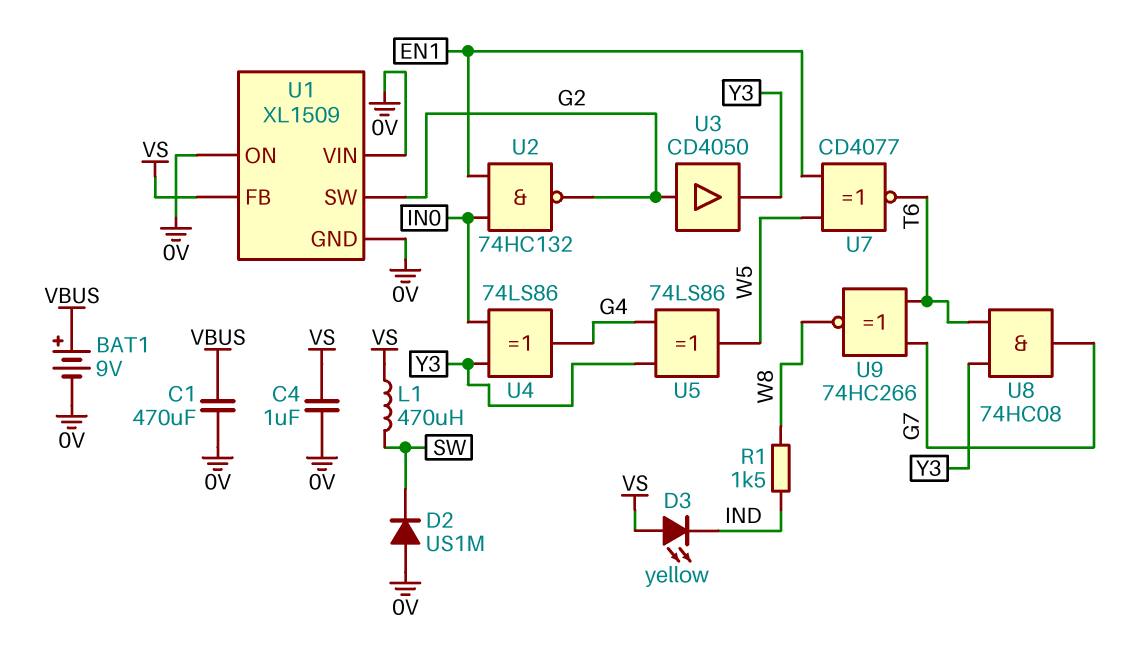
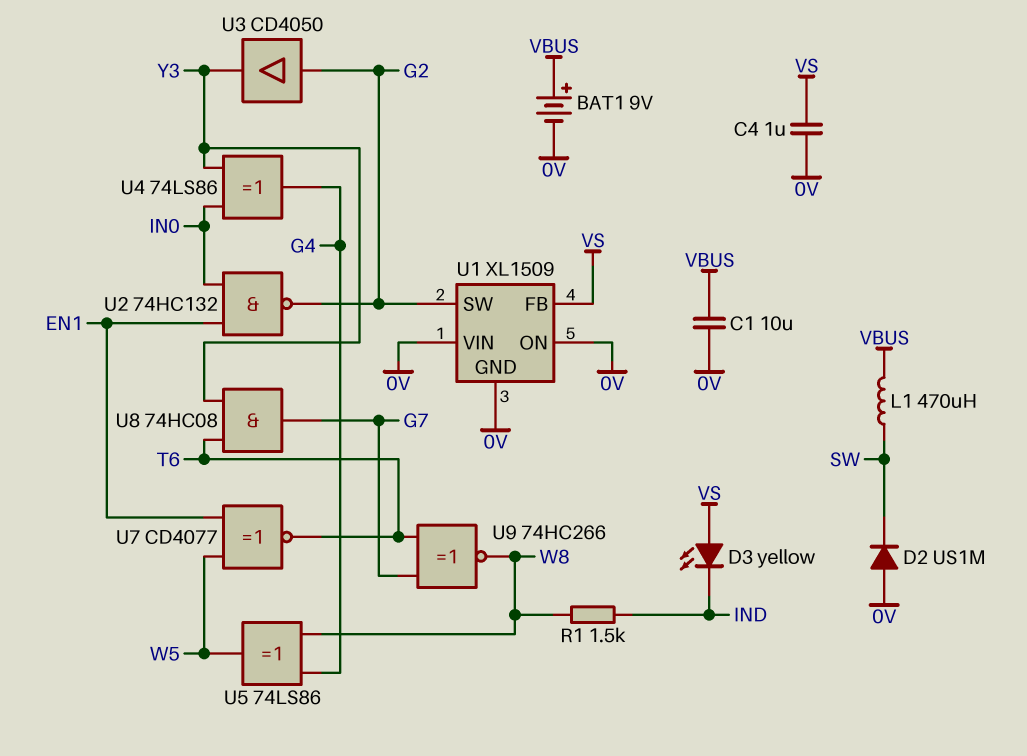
C1: 470uF (0V, VBUS) -> 10uF (0V, VBUS)
L1: 470uH (SW, VS) -> 470uH (SW, VBUS)
U5: XOR 74LS86 (in G4, in Y3, out W5) -> XOR 74LS86 (in G4, in W8, out W5)

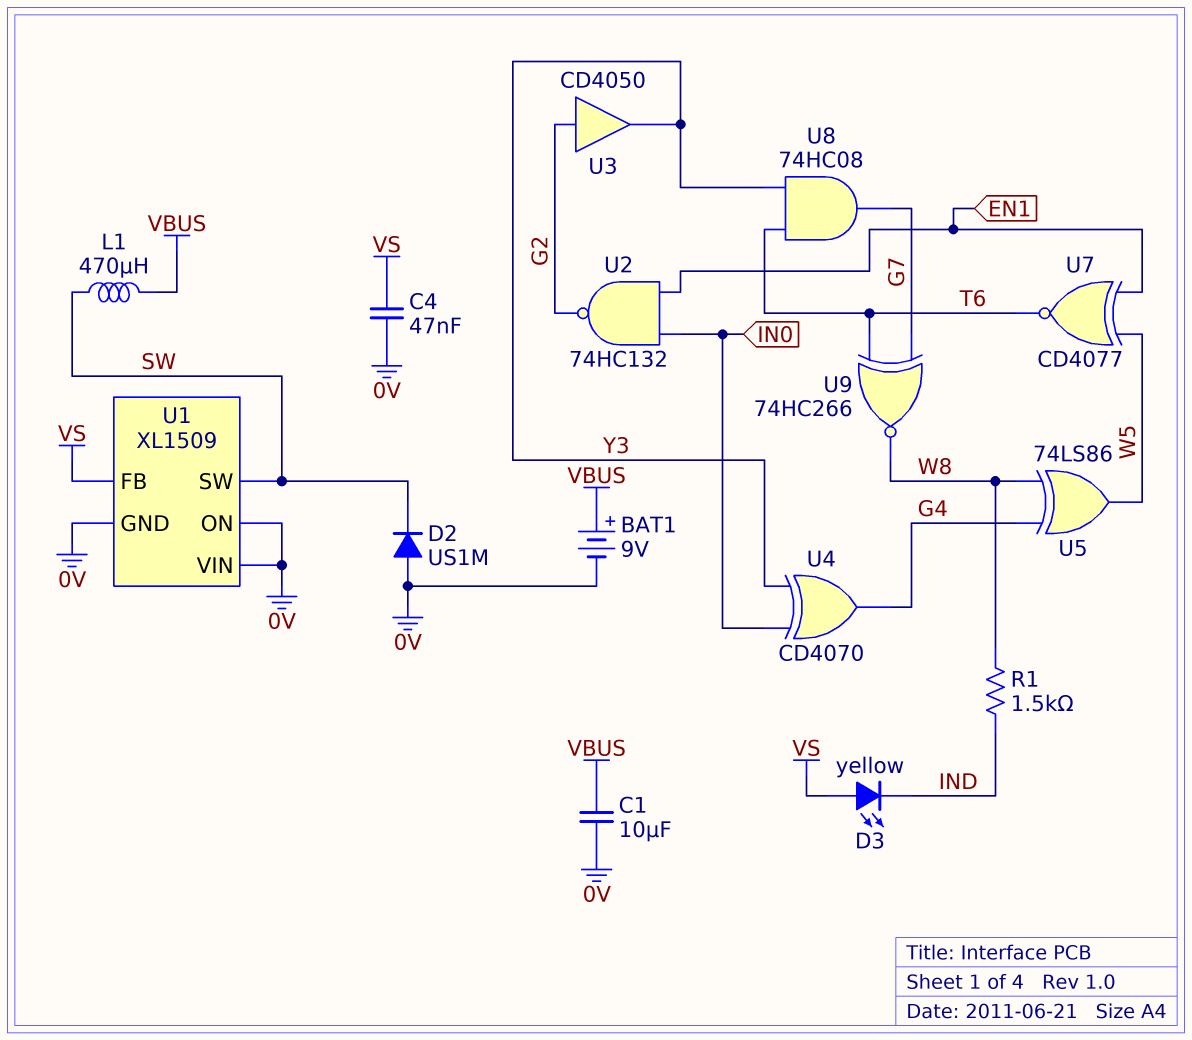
C4: 1uF (0V, VS) -> 47nF (0V, VS)
U1 pin SW: G2 -> SW
U4: XOR 74LS86 (in IN0, in Y3, out G4) -> XOR CD4070 (in IN0, in Y3, out G4)

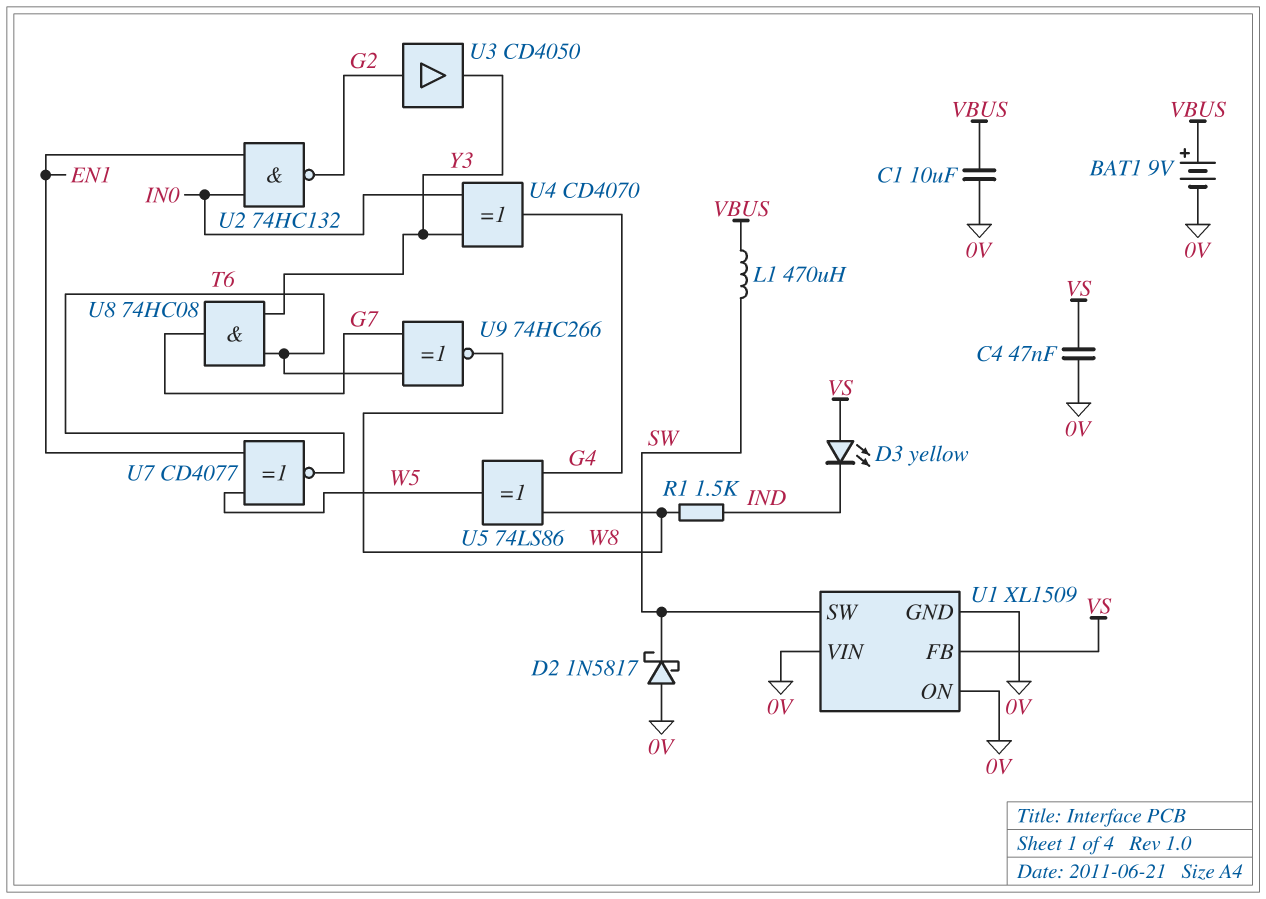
D2: diode US1M (A 0V, K SW) -> schottky 1N5817 (A 0V, K SW)

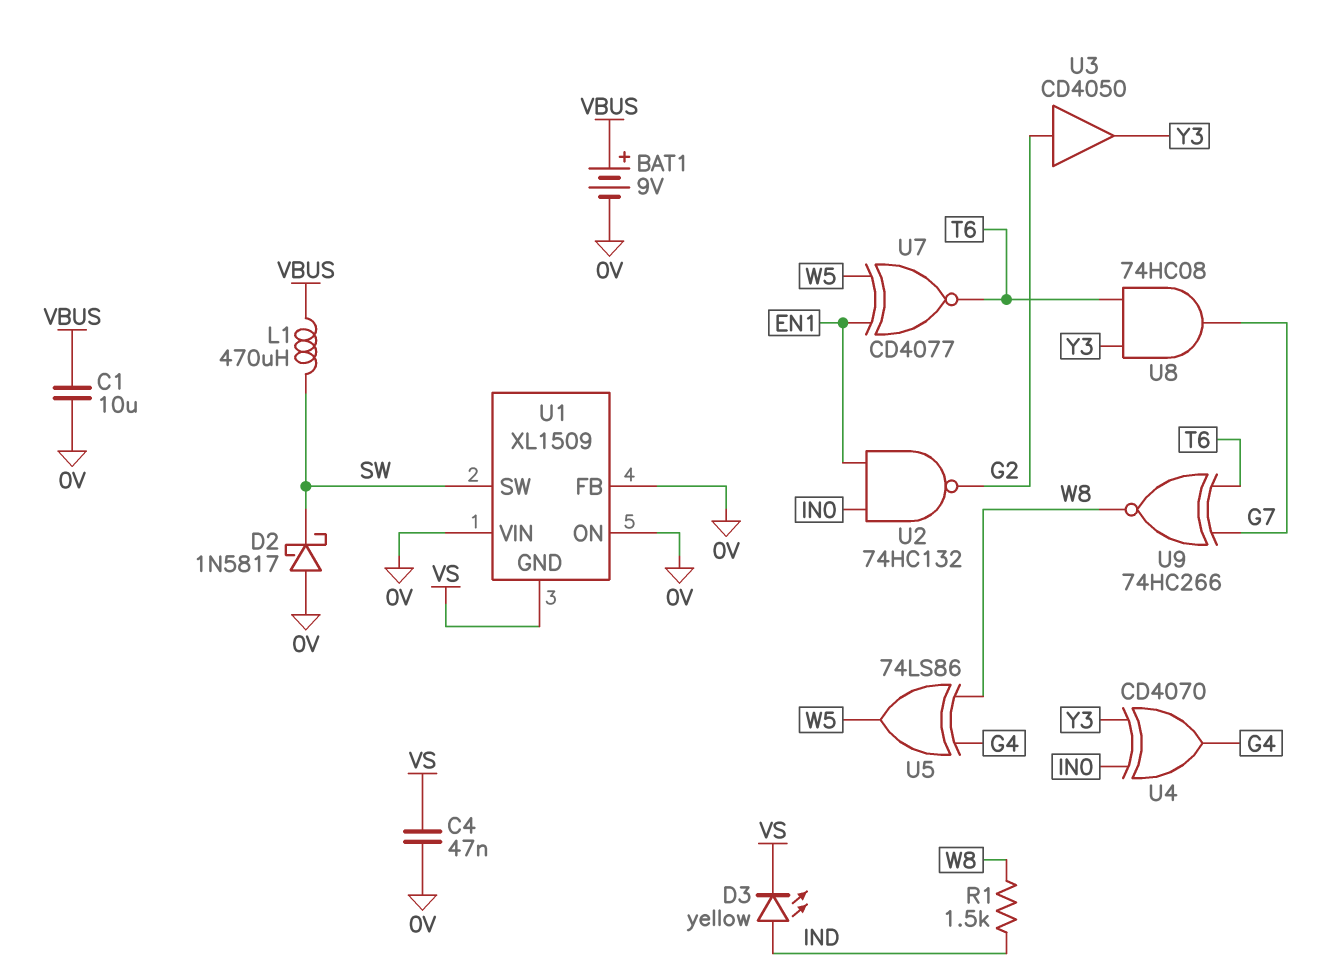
D3: LED yellow (A VS, K IND) -> LED yellow (A IND, K VS)
U1 pin FB: VS -> 0V
U1 pin GND: 0V -> VS

